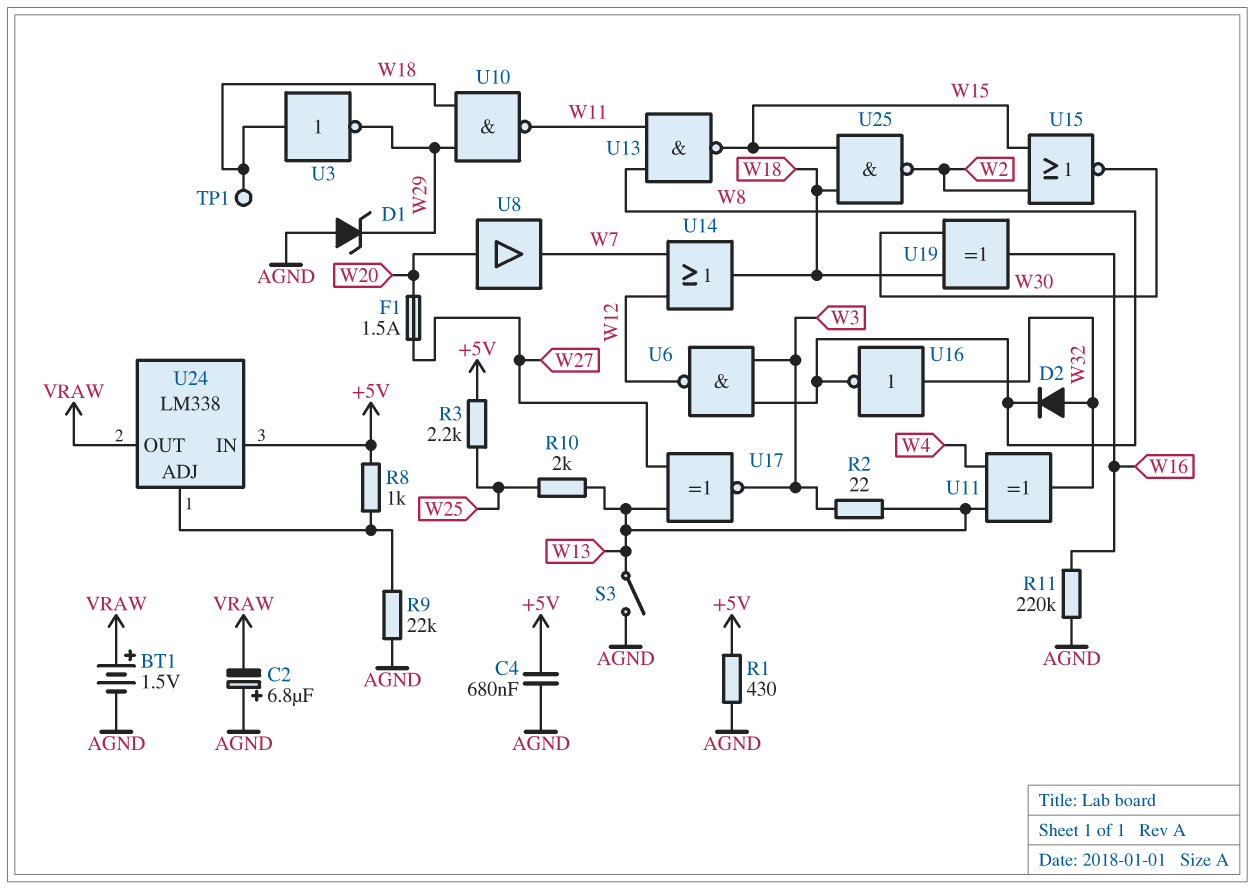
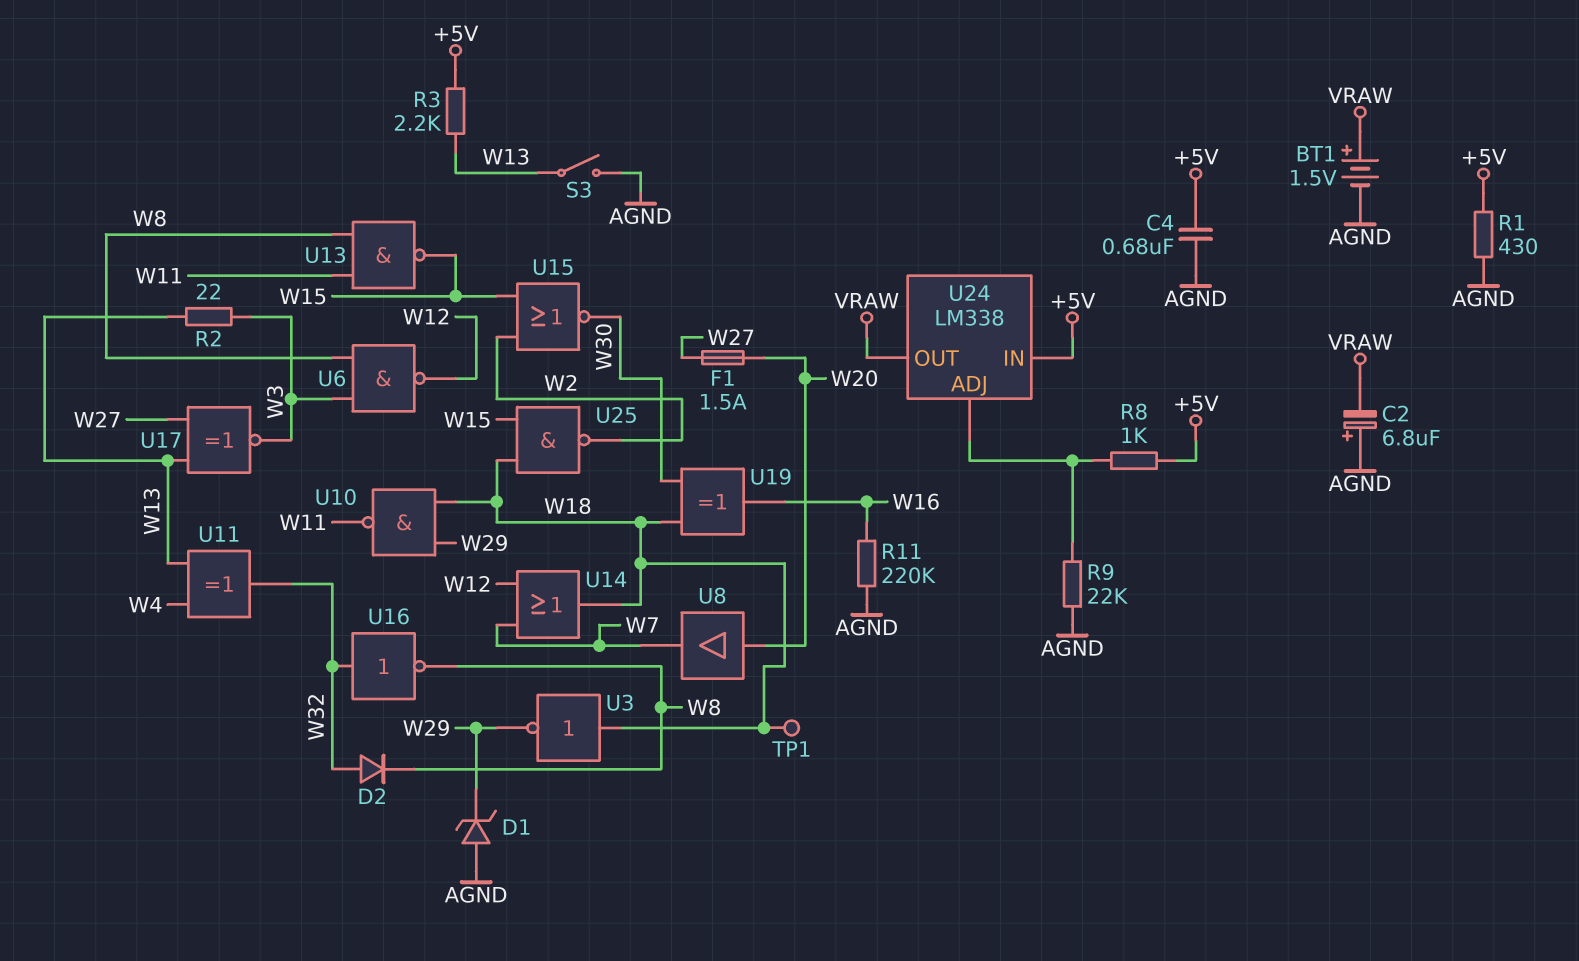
R3: 2.2k (+5V, W25) -> 2.2k (+5V, W13)
R10: 2k (W13, W25) -> none

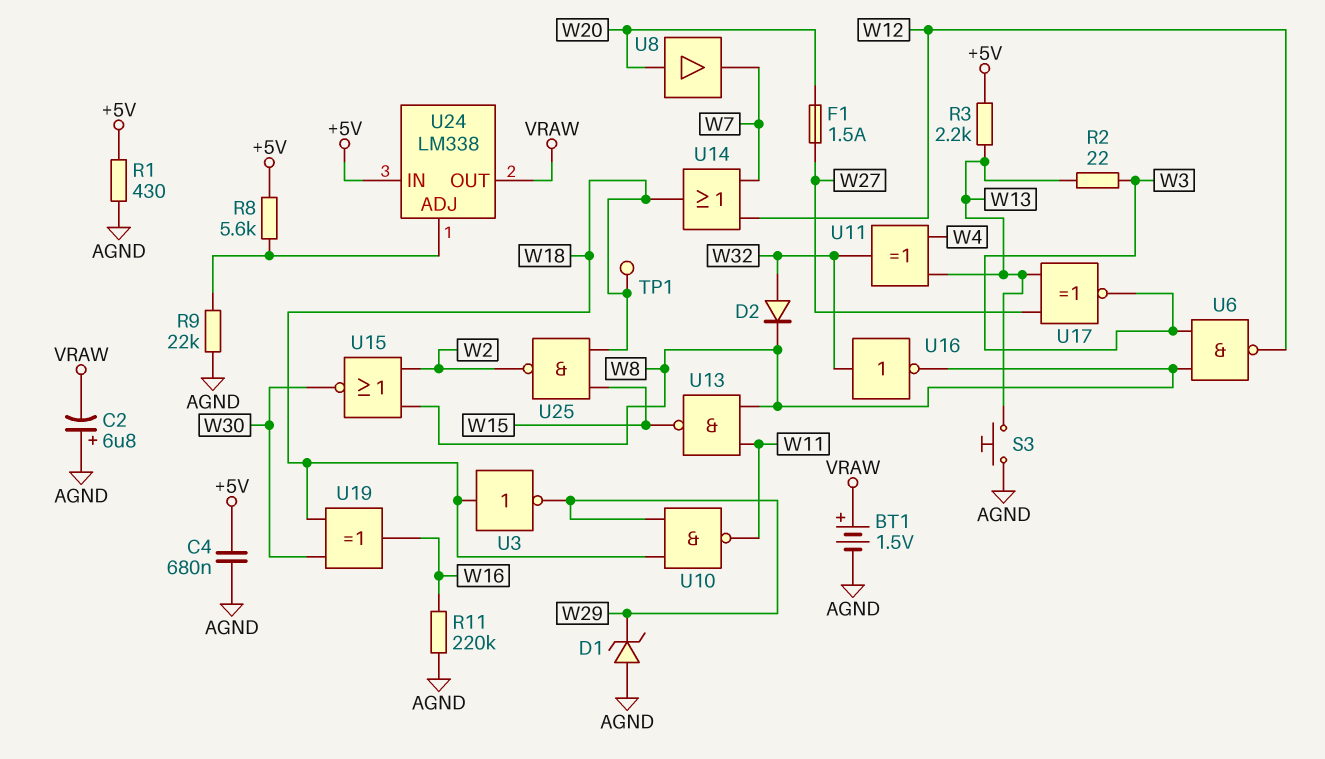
R8: 1k (+5V, U24/ADJ) -> 5.6k (+5V, U24/ADJ)
S3: switch (AGND, W13) -> button (AGND, W13)
U15: NOR (in W2, in W15, out W30) -> NOR (in W2, in W8, out W30)

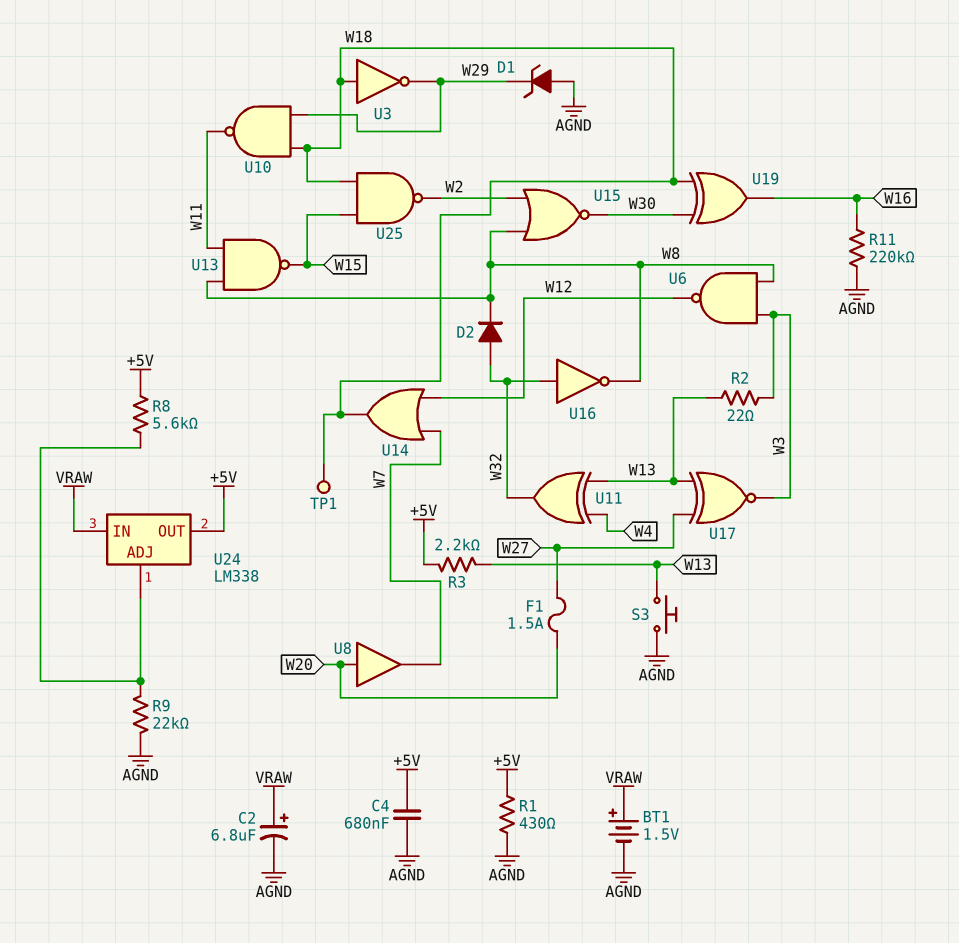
C2: 6.8uF (plus AGND, minus VRAW) -> 6.8uF (plus VRAW, minus AGND)
U24 pin IN: +5V -> VRAW
U24 pin OUT: VRAW -> +5V

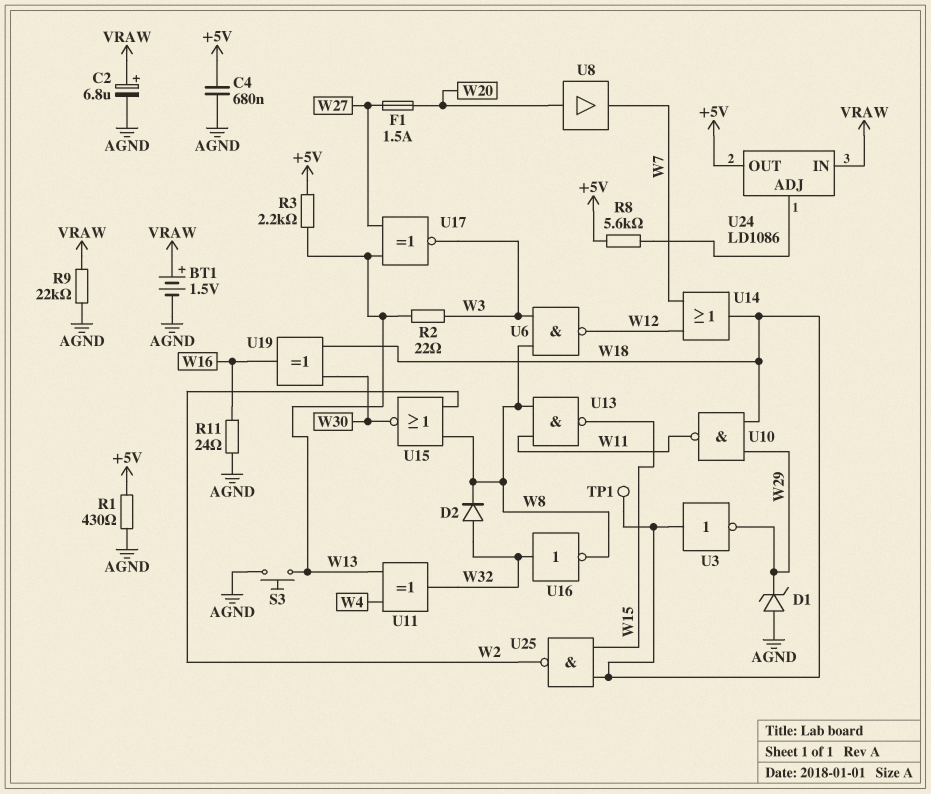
R9: 22k (AGND, U24/ADJ) -> 22k (AGND, VRAW)
R11: 220k (AGND, W16) -> 24 (AGND, W16)
U24: LM338 -> LD1086

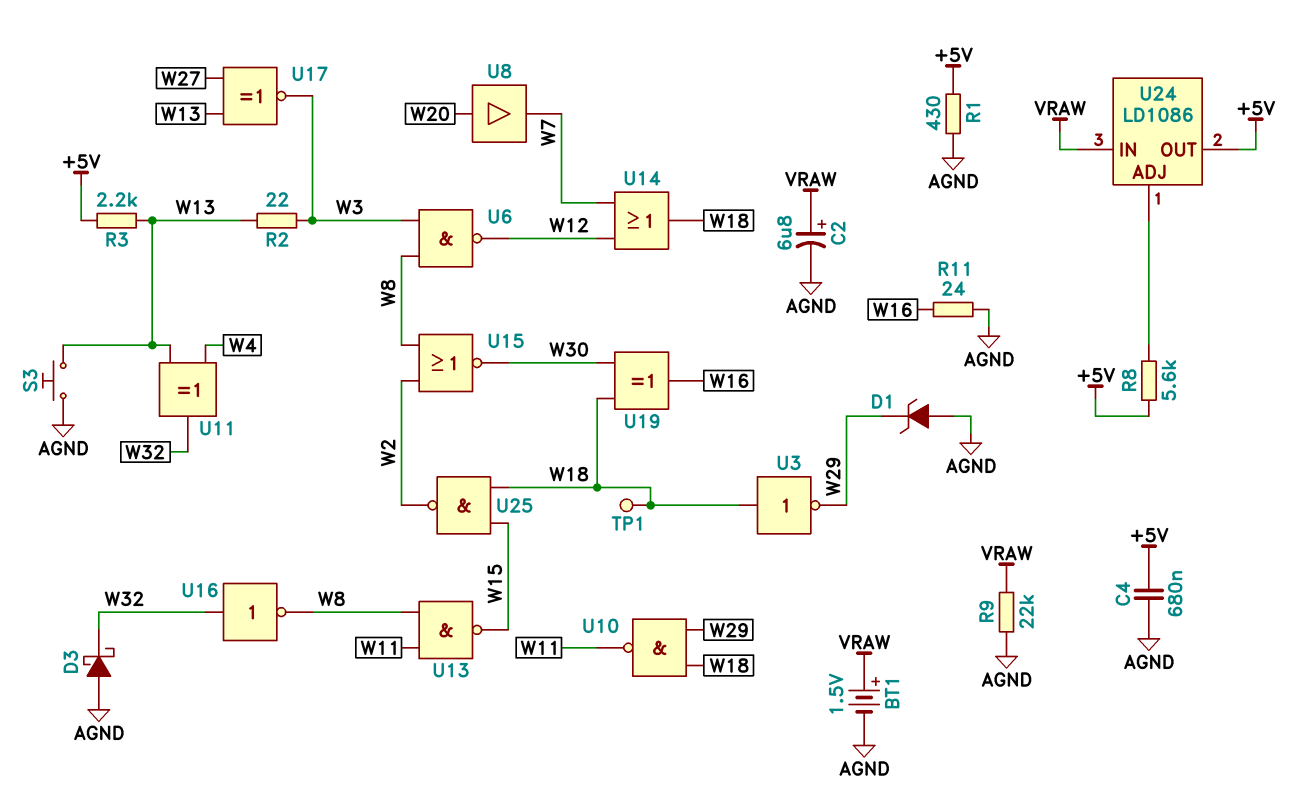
D2: diode (A W32, K W8) -> none
D3: none -> schottky (A AGND, K W32)
F1: 1.5A (W20, W27) -> none

